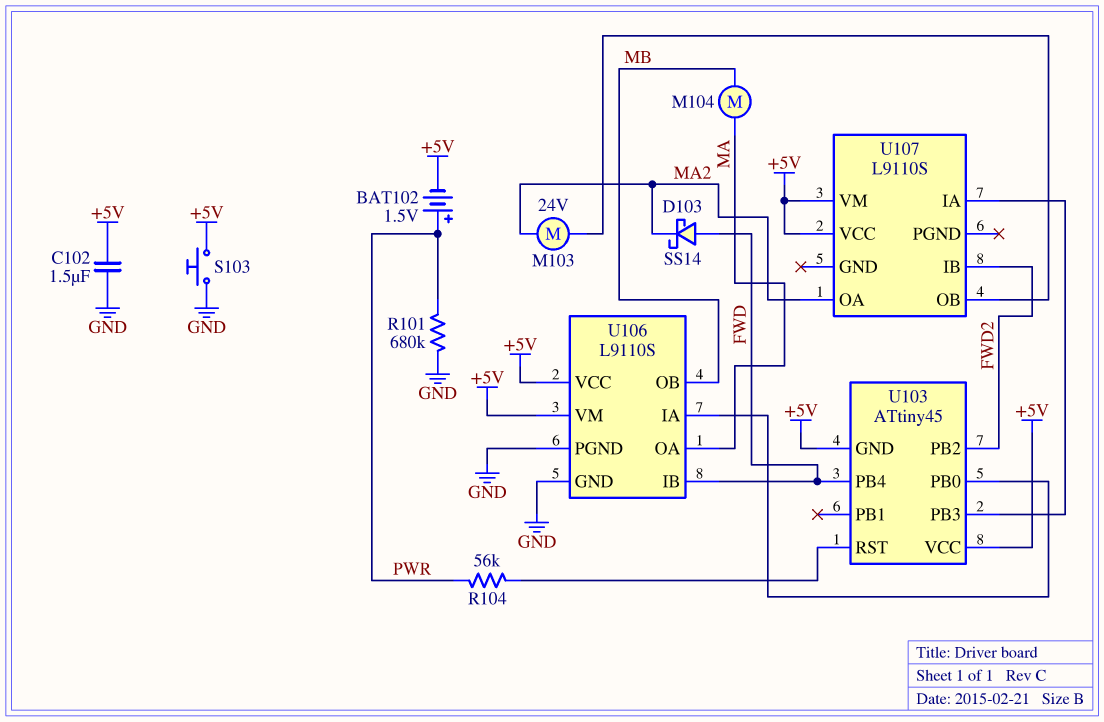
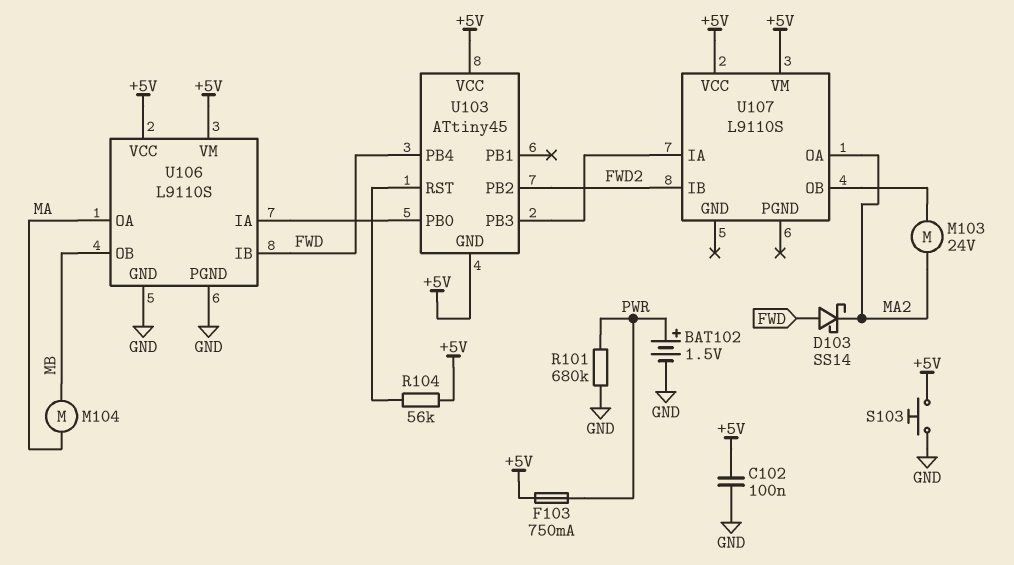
BAT102: 1.5V (plus PWR, minus +5V) -> 1.5V (plus PWR, minus GND)
C102: 1.5uF (+5V, GND) -> 100nF (+5V, GND)
F103: none -> 750mA (+5V, PWR)
R104: 56k (PWR, U103/RST) -> 56k (+5V, U103/RST)

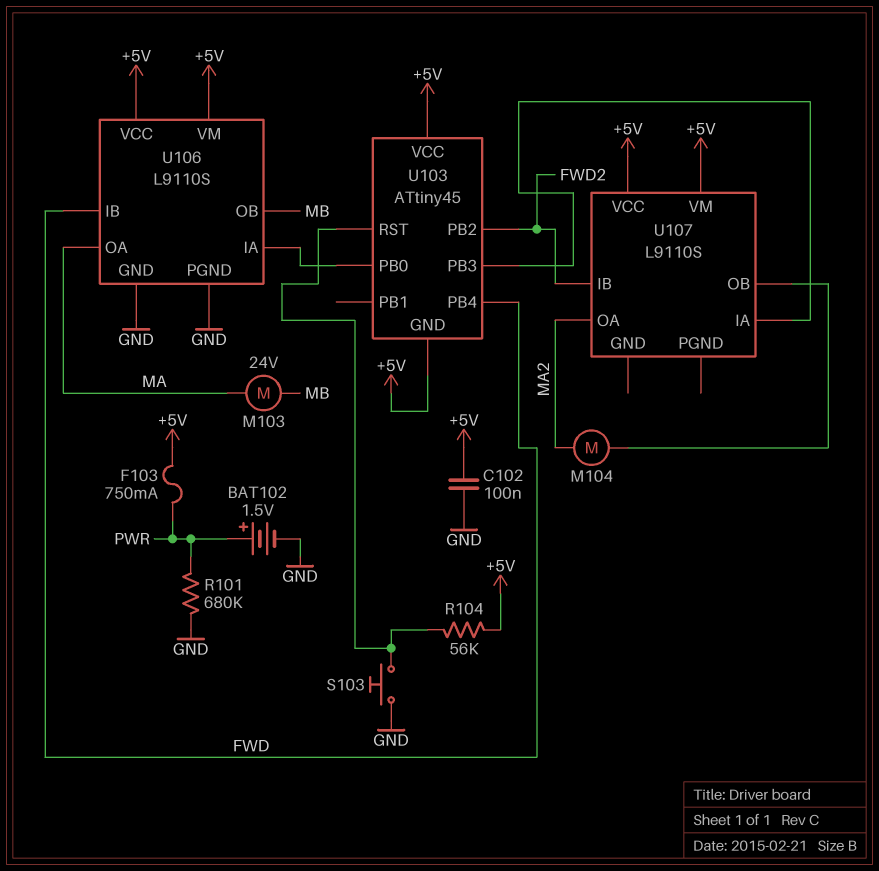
D103: schottky SS14 (A FWD, K MA2) -> none
M103: motor 24V (MA2, U107/OB) -> motor 24V (MA, MB)
M104: motor (MA, MB) -> motor (MA2, U107/OB)
S103: button (+5V, GND) -> button (GND, U103/RST)

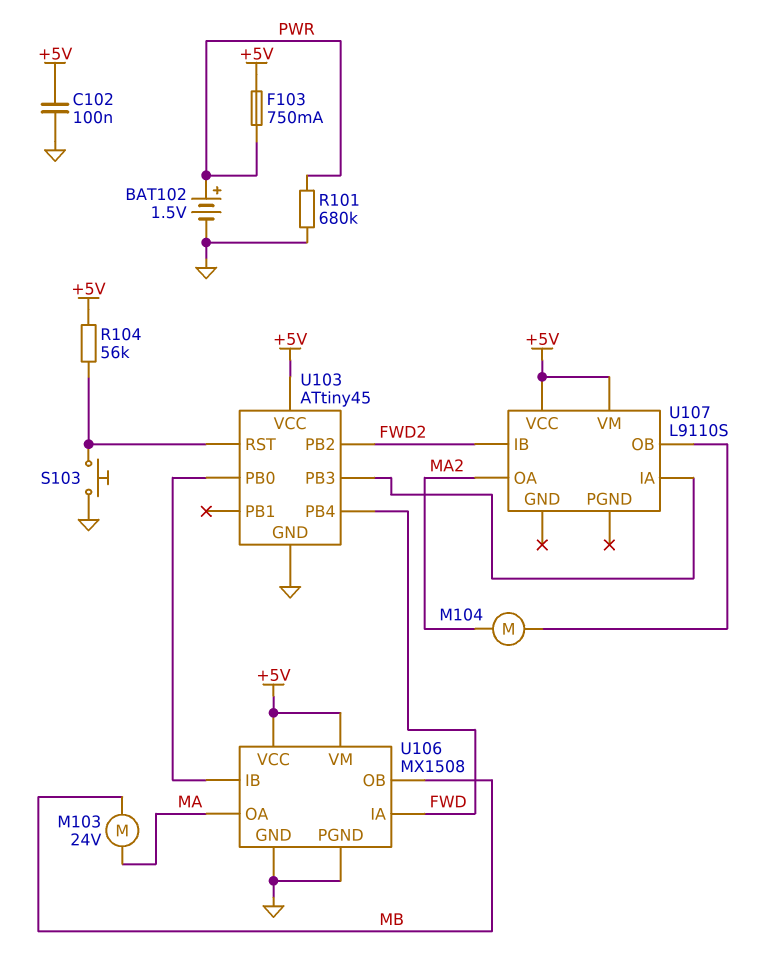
U103 pin GND: +5V -> GND
U106: L9110S -> MX1508
U106 pin IA: U103/PB0 -> FWD
U106 pin IB: FWD -> U103/PB0

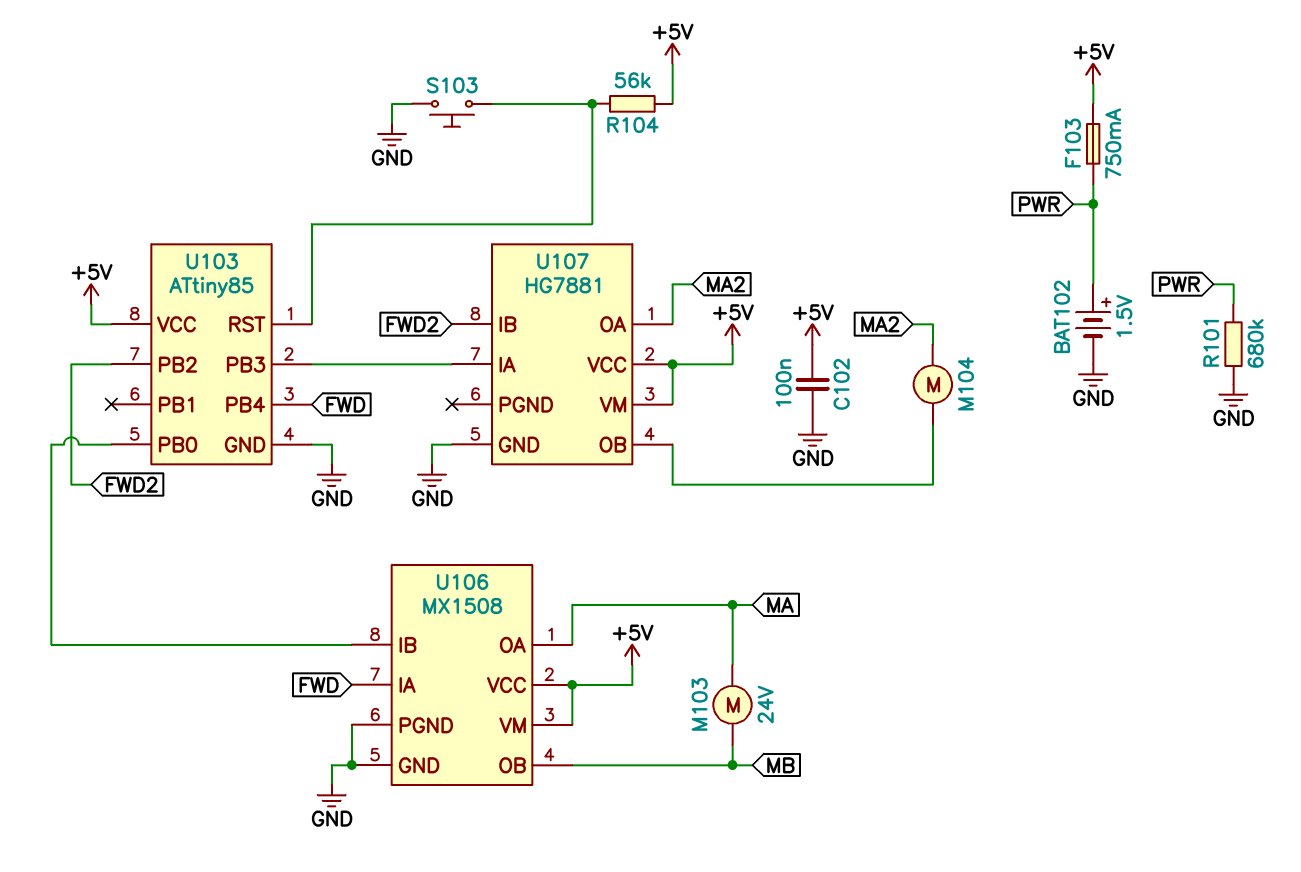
U103: ATtiny45 -> ATtiny85
U107: L9110S -> HG7881
U107 pin GND: none -> GND

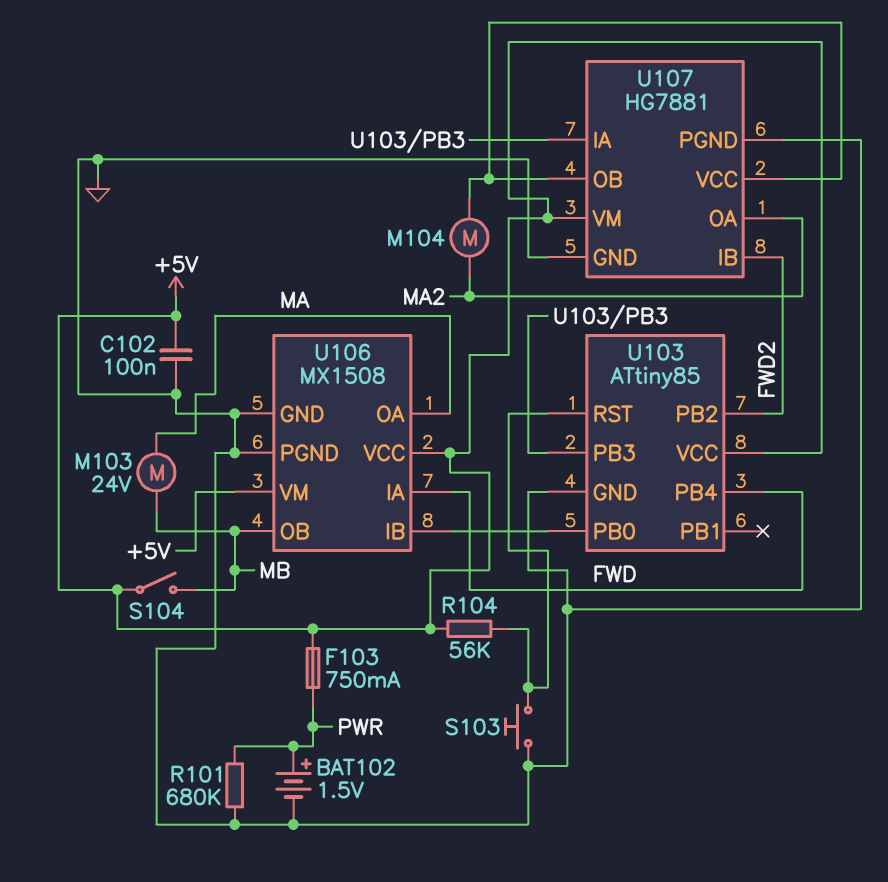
S104: none -> switch (+5V, MB)
U107 pin PGND: none -> GND
U107 pin VCC: +5V -> U107/OB

